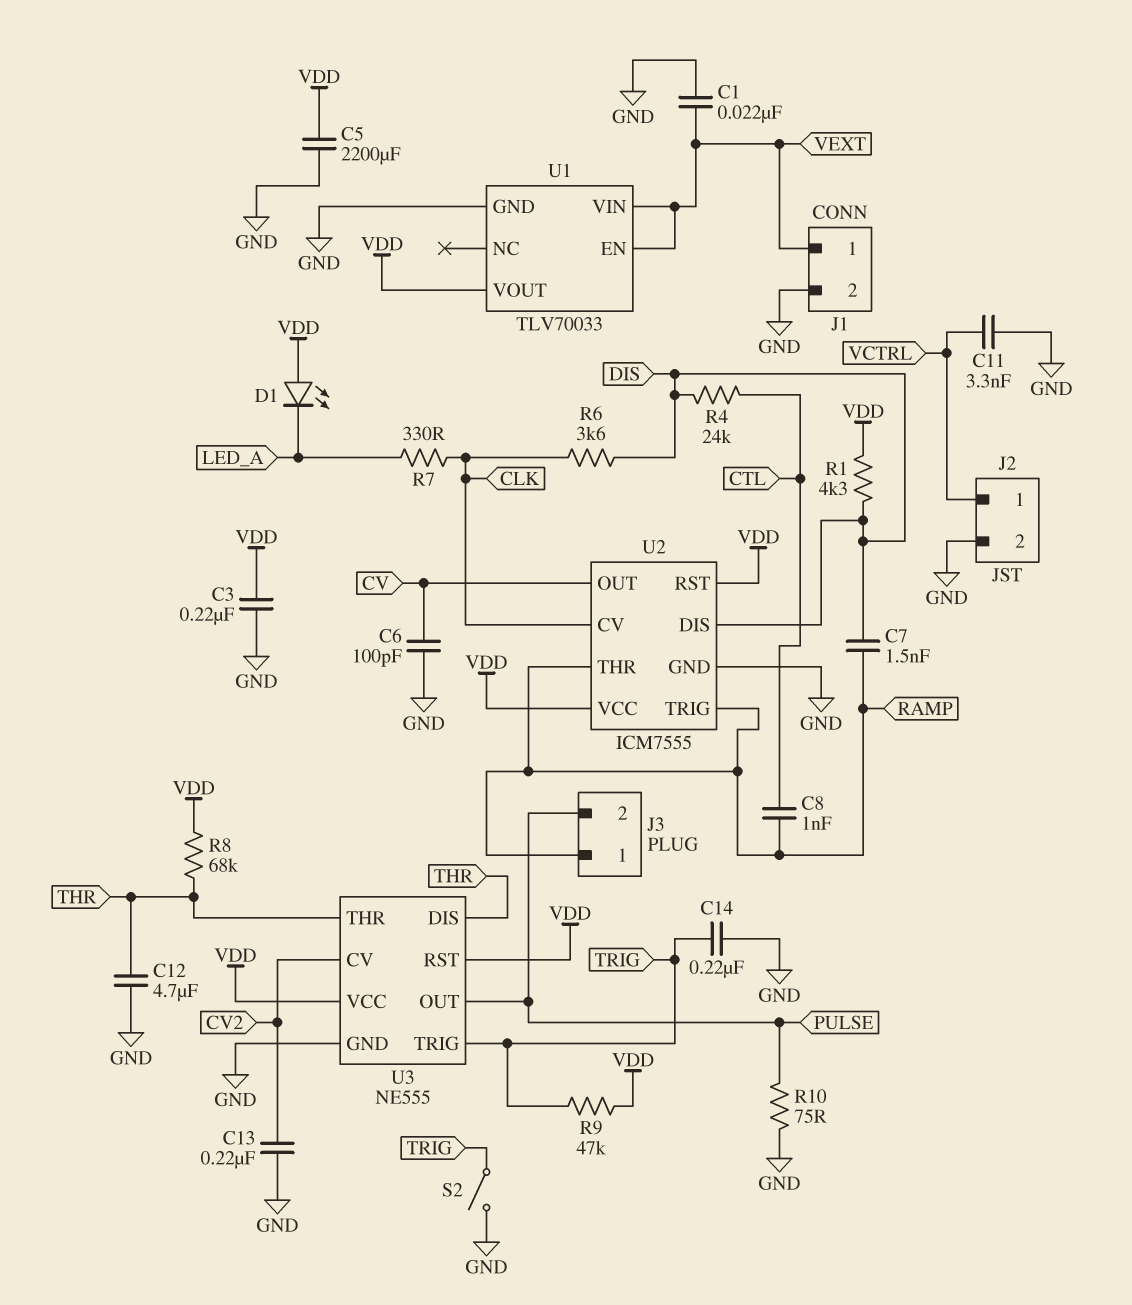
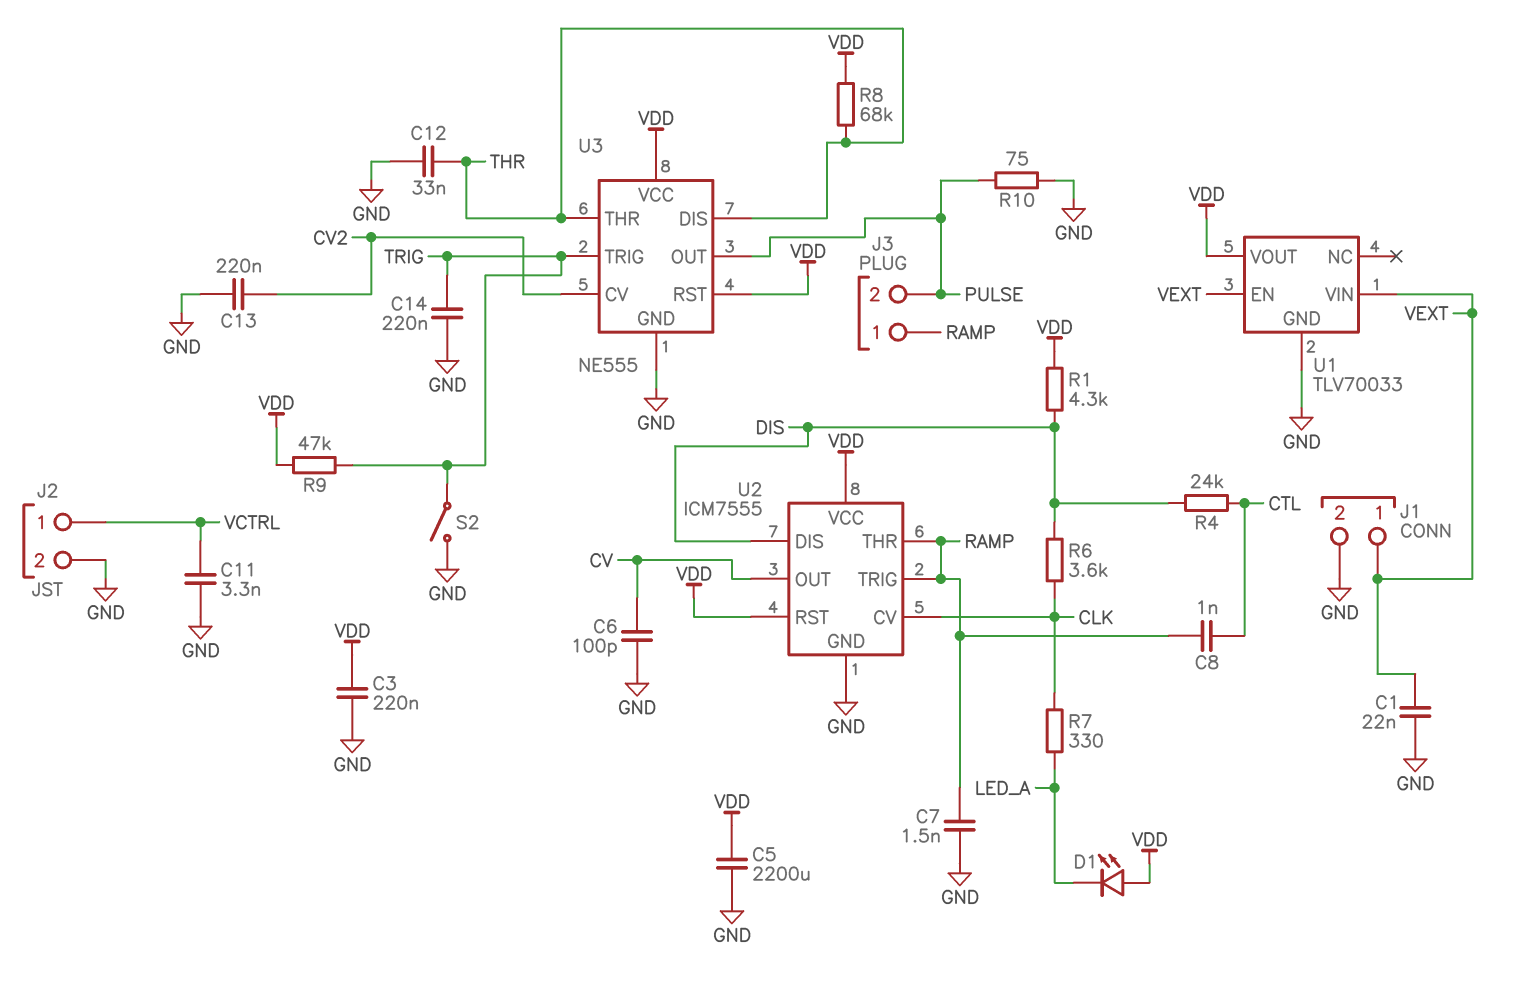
C7: 1.5nF (DIS, RAMP) -> 1.5nF (GND, RAMP)
C12: 4.7uF (GND, THR) -> 33nF (GND, THR)

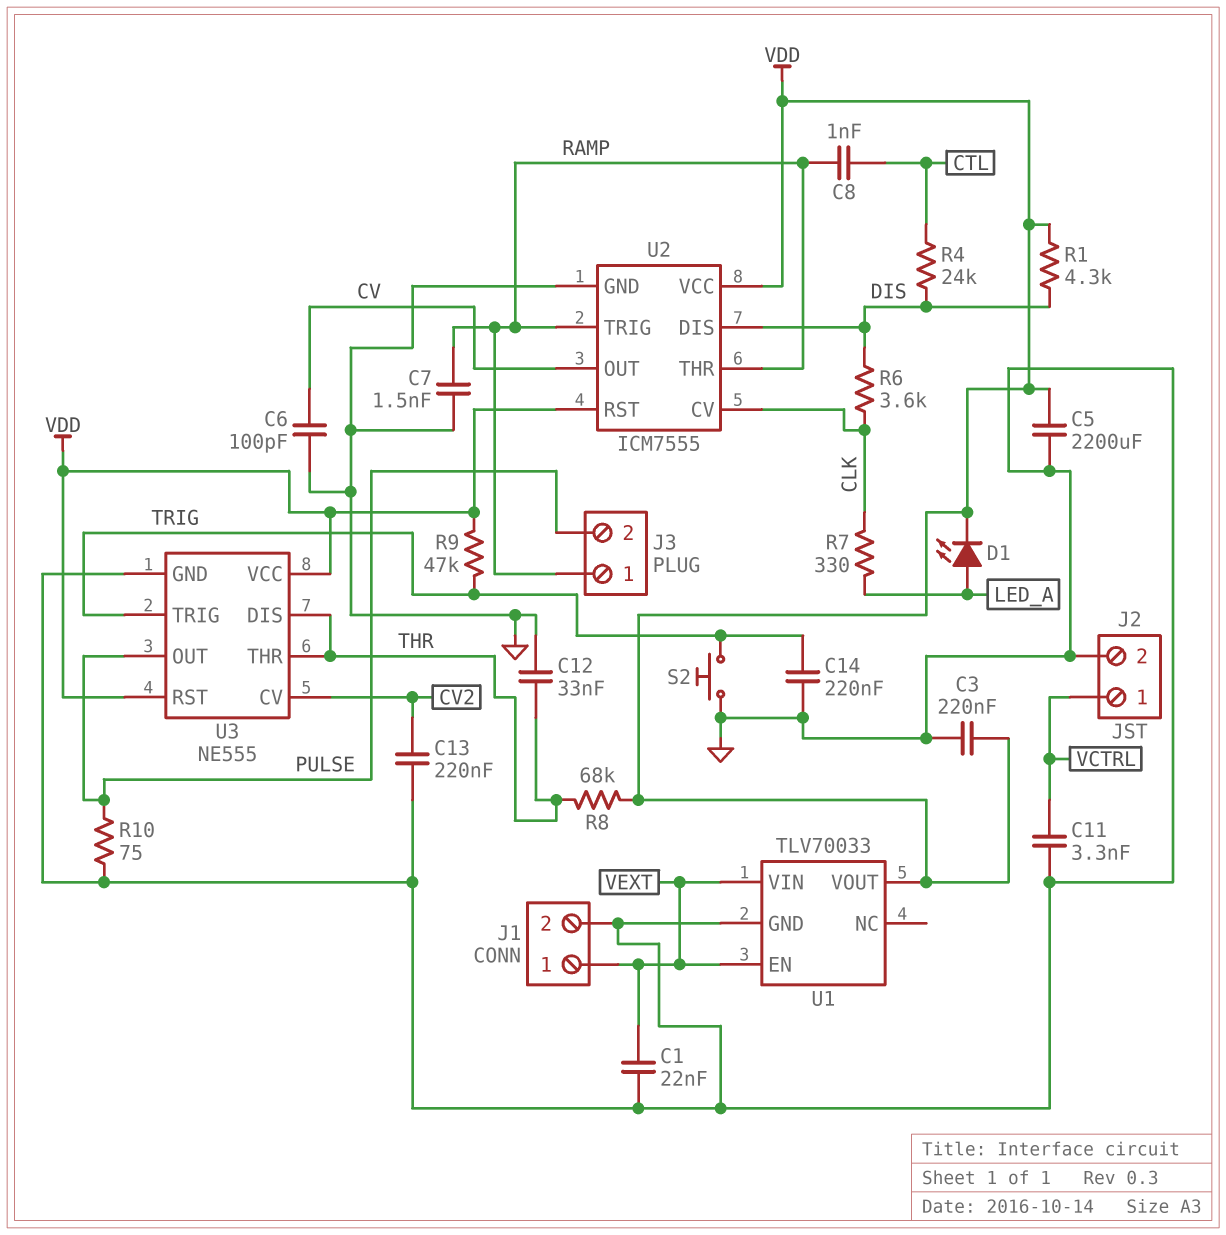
D1: LED (A VDD, K LED_A) -> LED (A LED_A, K VDD)
S2: switch (GND, TRIG) -> button (GND, TRIG)

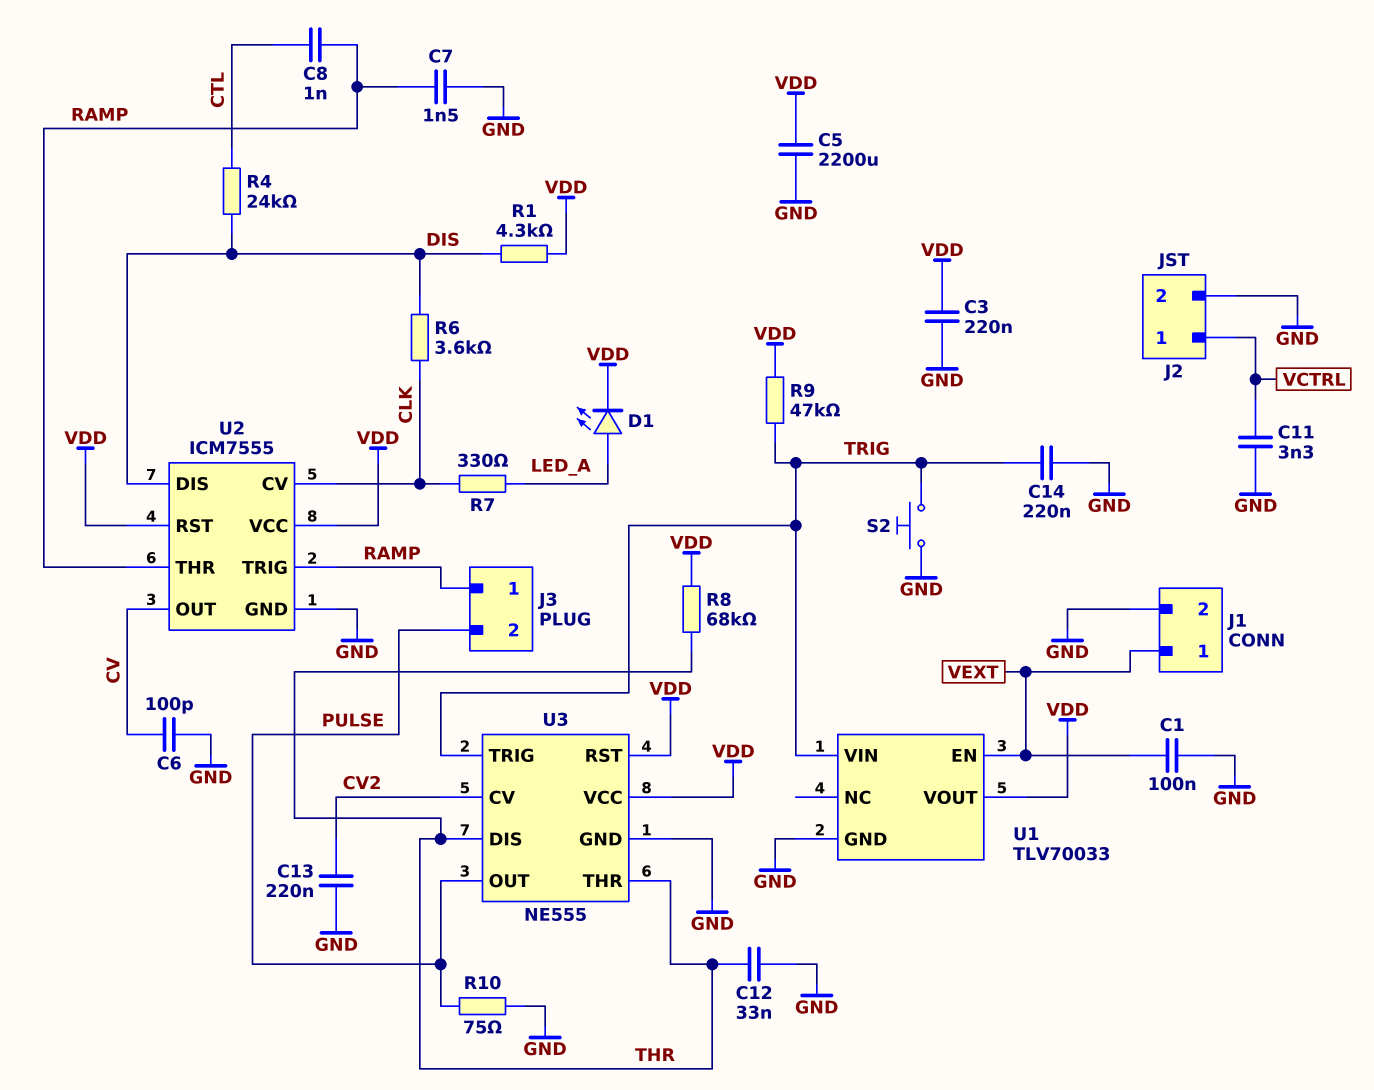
C1: 22nF (GND, VEXT) -> 100nF (GND, VEXT)
U1 pin VIN: VEXT -> TRIG

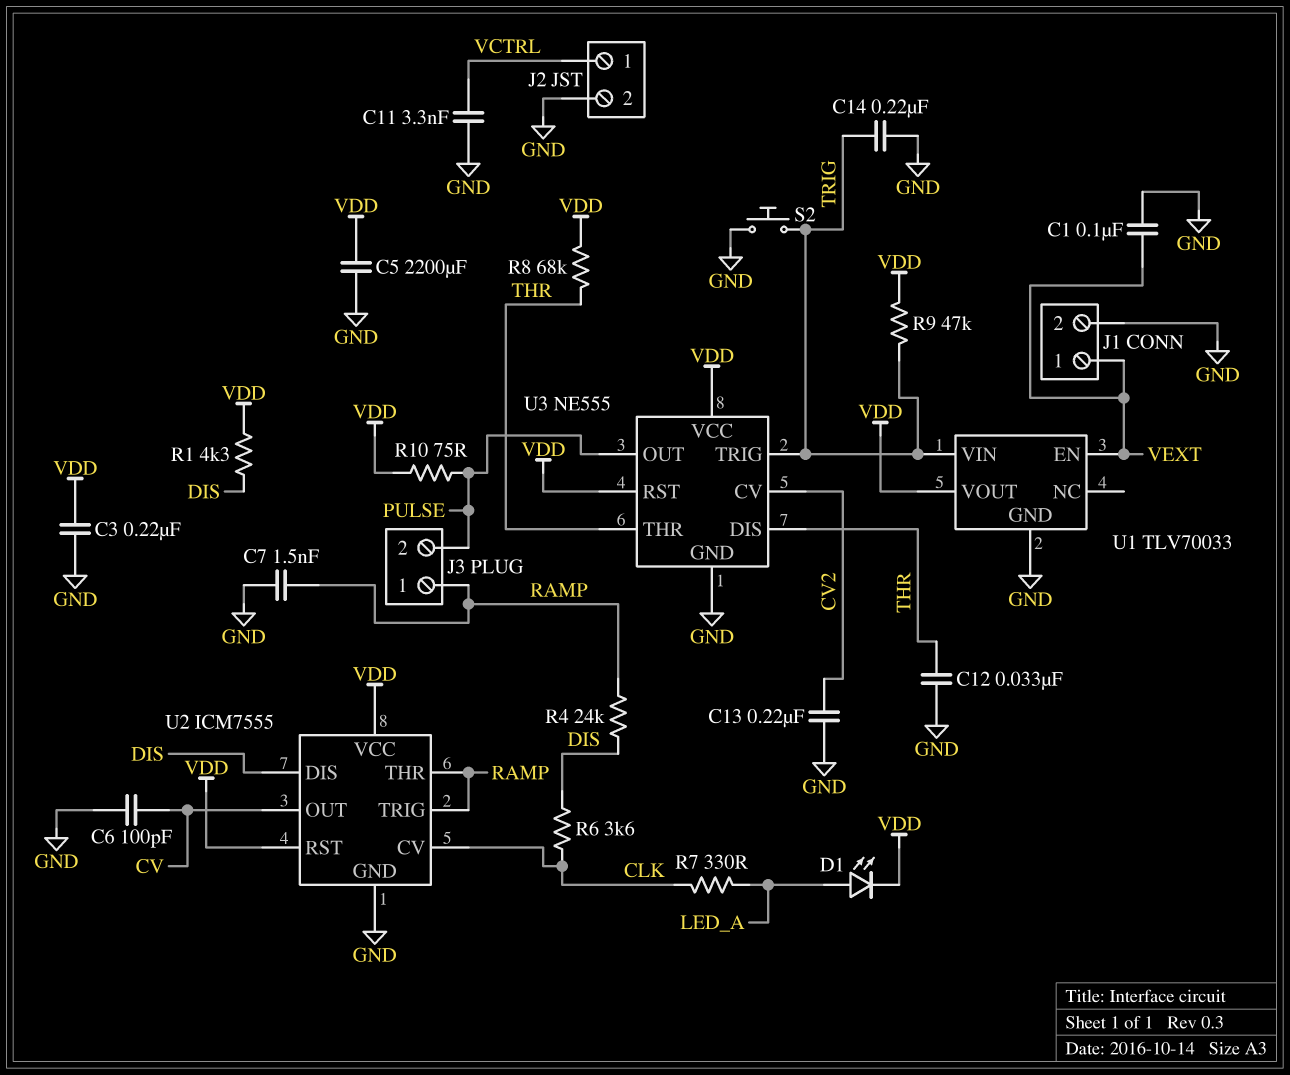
C8: 1nF (CTL, RAMP) -> none
R4: 24k (CTL, DIS) -> 24k (DIS, RAMP)
R10: 75 (GND, PULSE) -> 75 (PULSE, VDD)

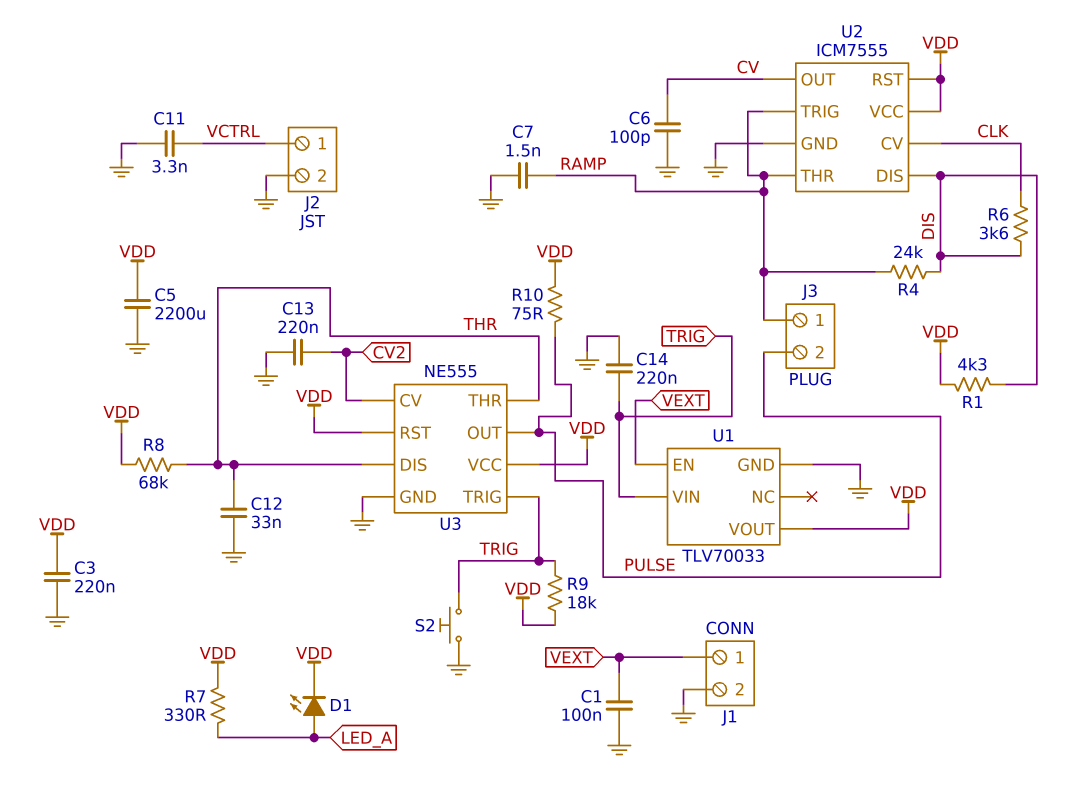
R7: 330 (CLK, LED_A) -> 330 (LED_A, VDD)
R9: 47k (TRIG, VDD) -> 18k (TRIG, VDD)

